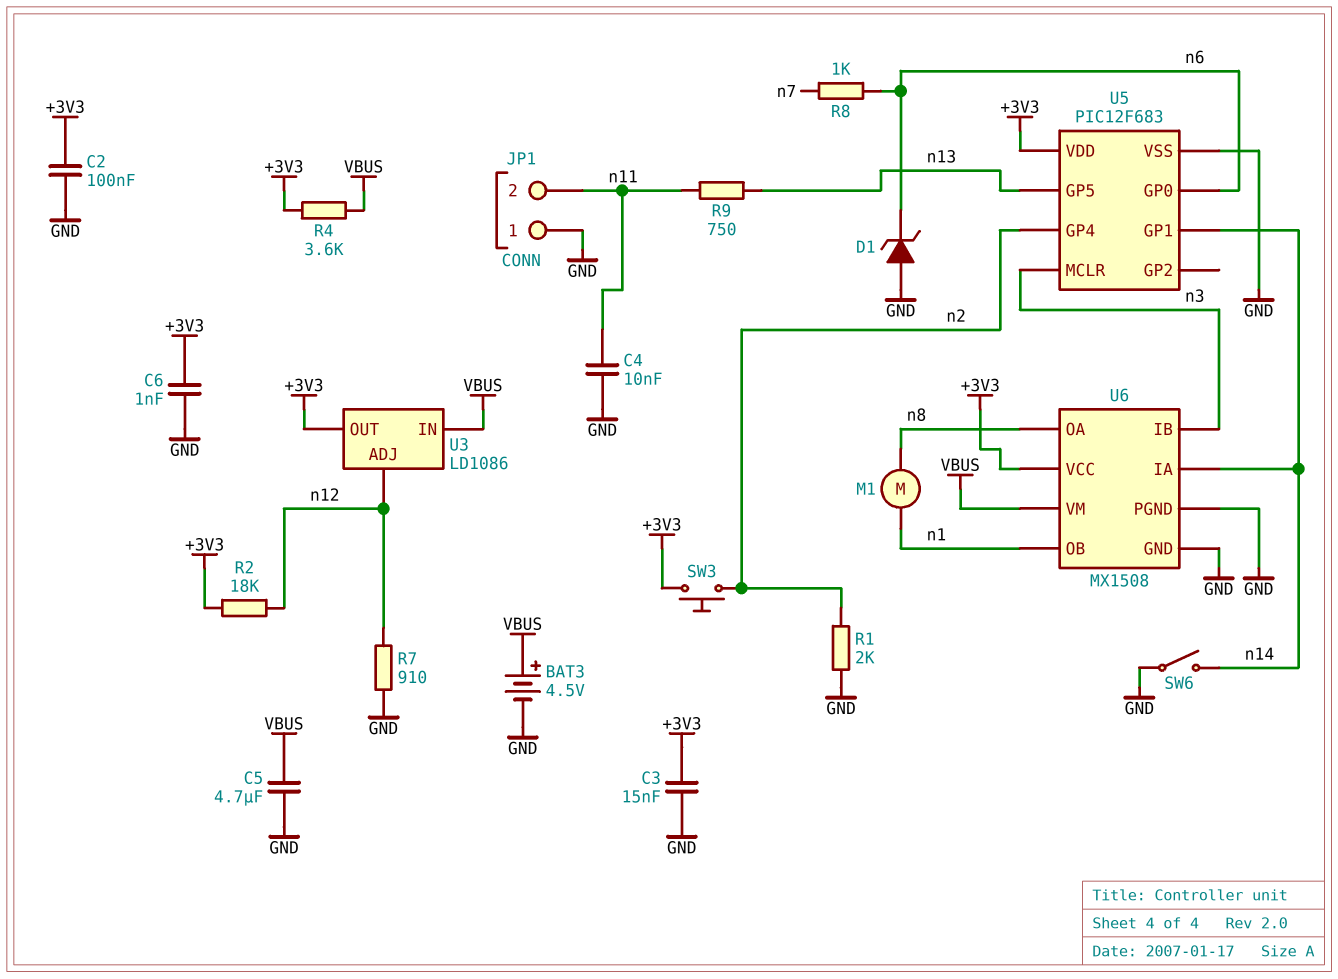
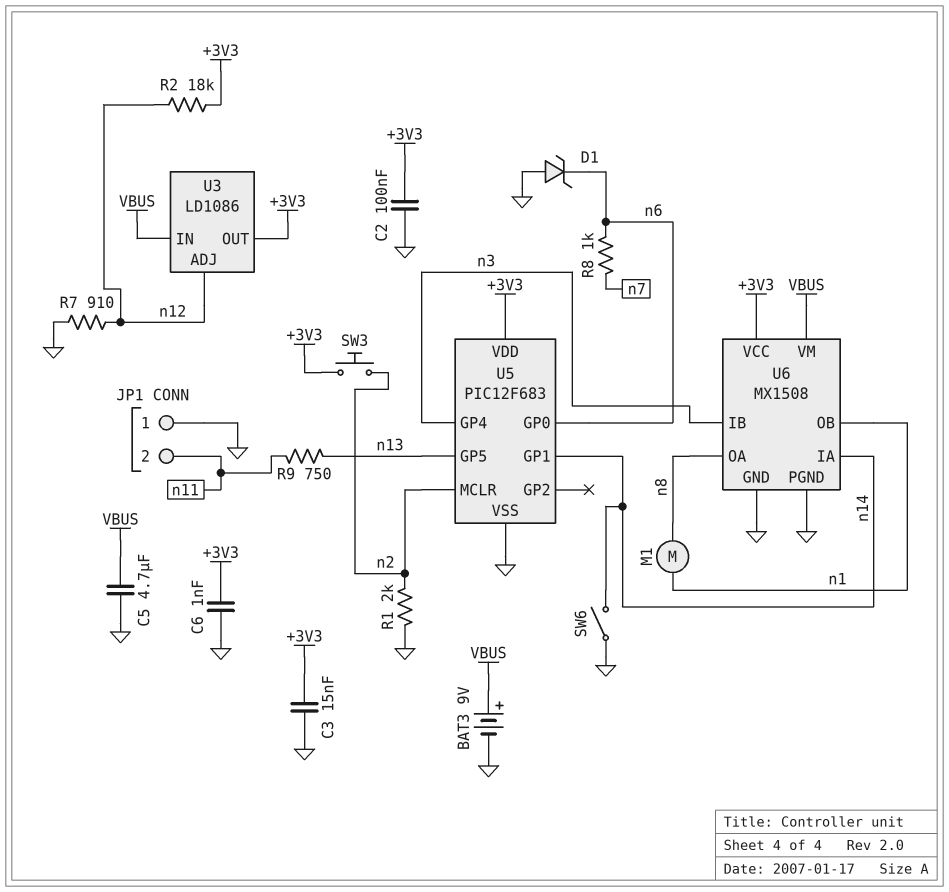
BAT3: 4.5V (plus VBUS, minus GND) -> 9V (plus VBUS, minus GND)
C4: 10nF (GND, n11) -> none
R4: 3.6k (+3V3, VBUS) -> none
U5 pin GP4: n2 -> n3
U5 pin MCLR: n3 -> n2

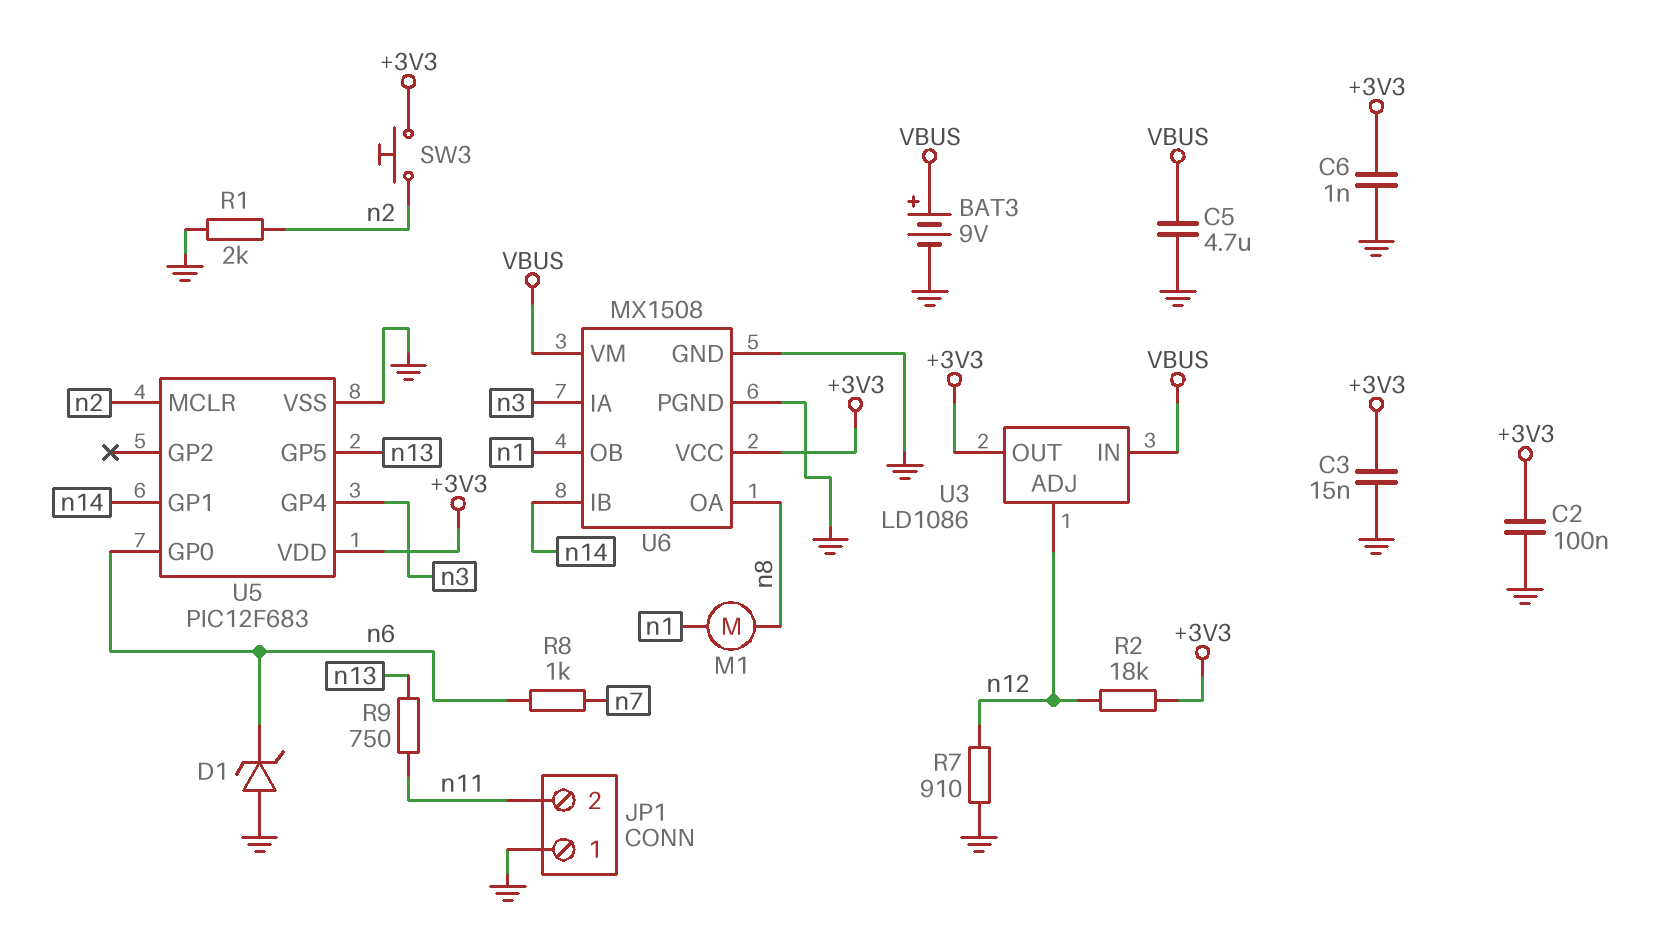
SW6: switch (GND, n14) -> none
U6 pin IA: n14 -> n3
U6 pin IB: n3 -> n14

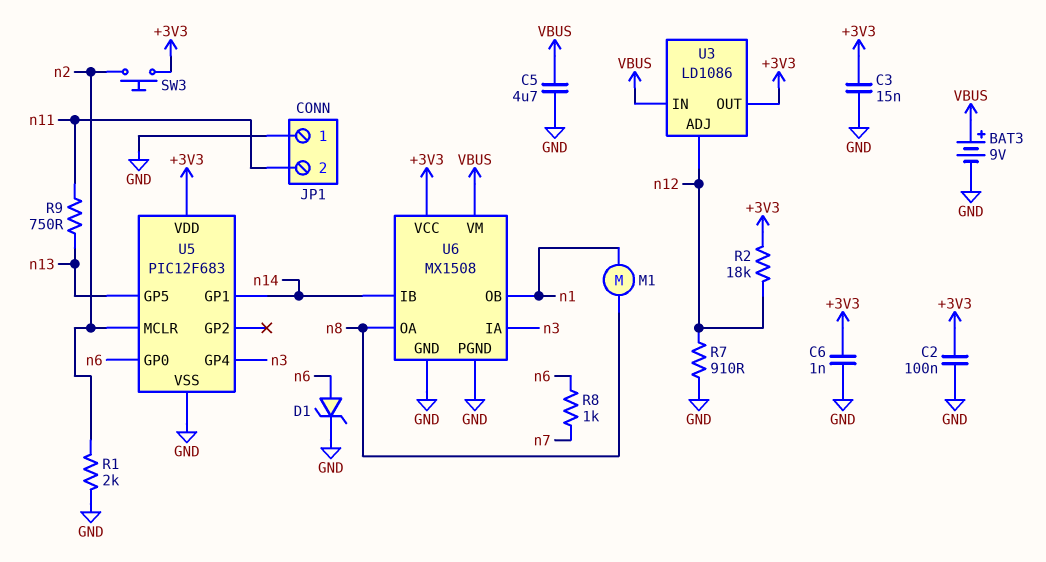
D1: zener (A GND, K n6) -> zener (A n6, K GND)

